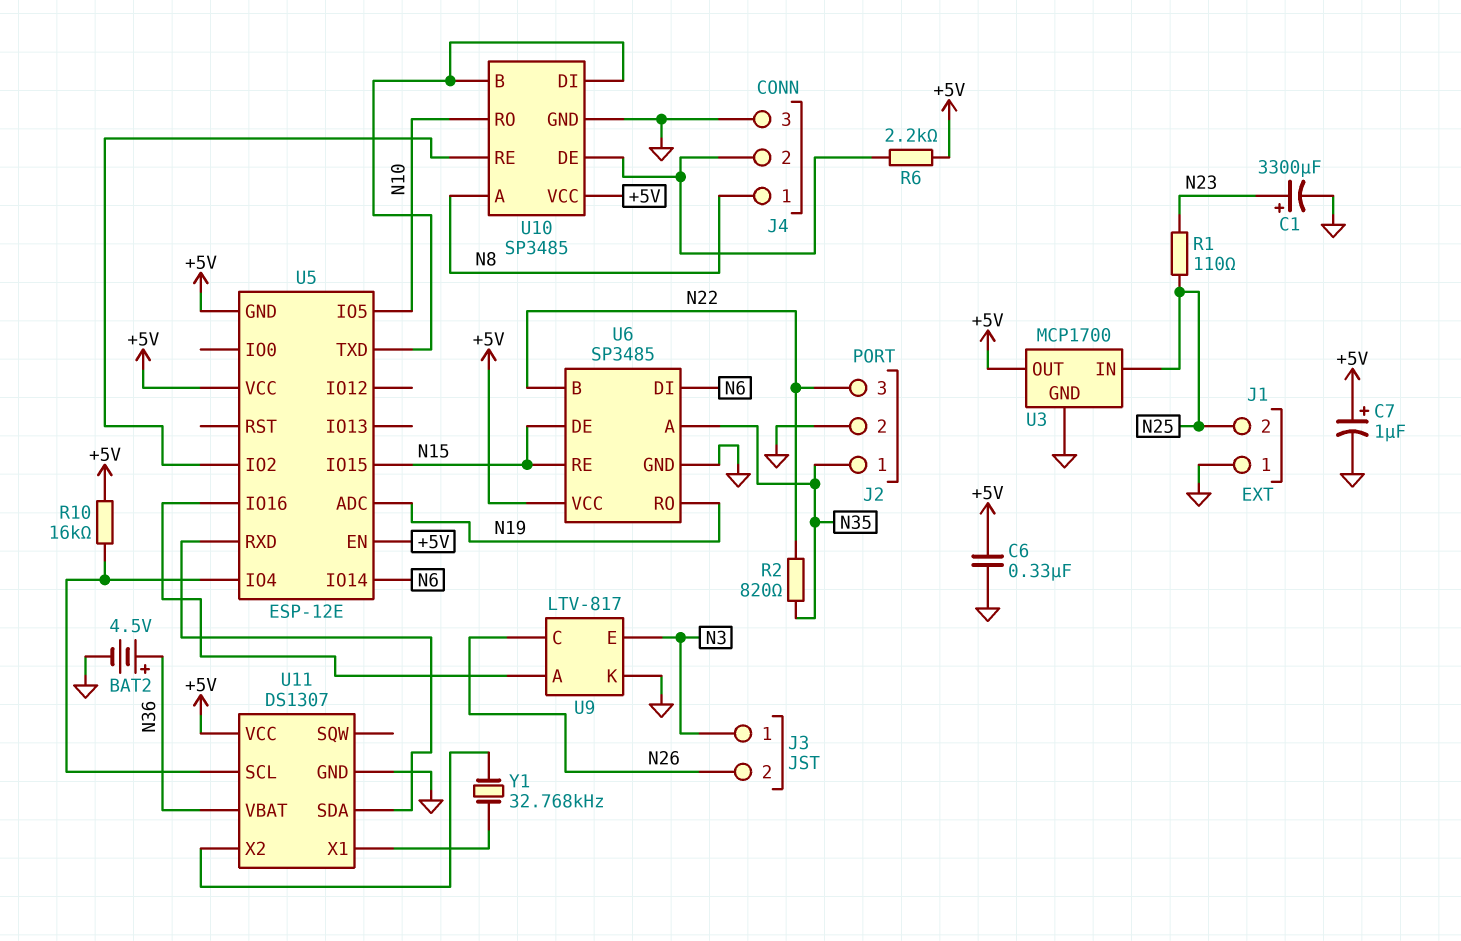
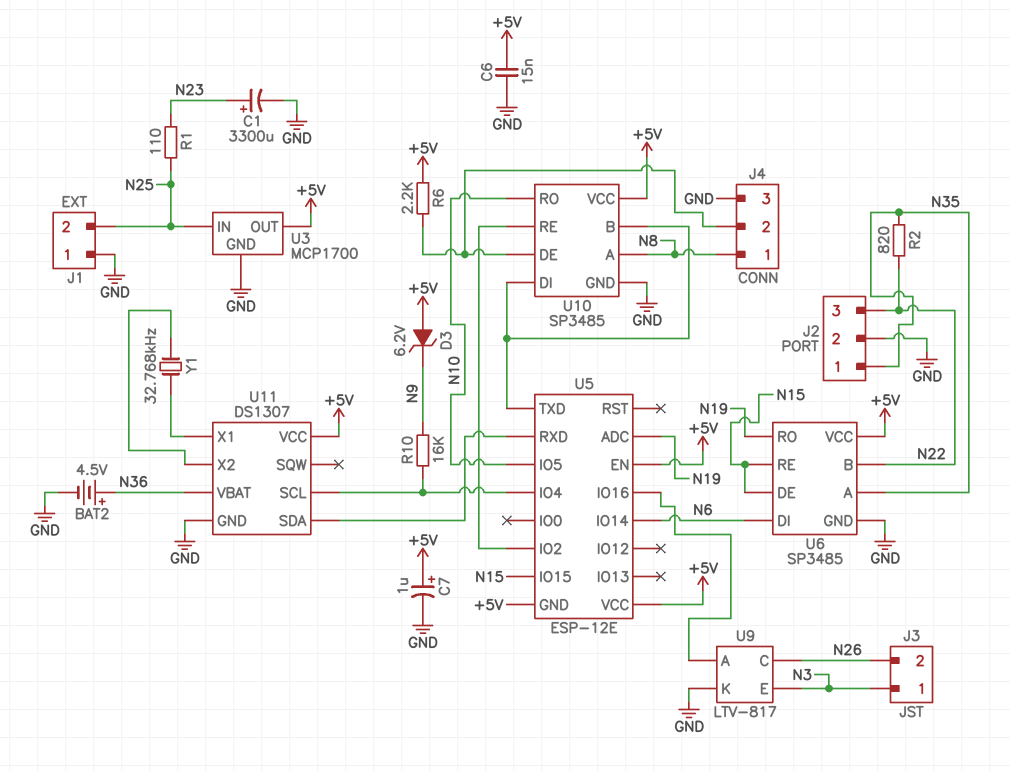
C6: 330nF (+5V, GND) -> 15nF (+5V, GND)
D3: none -> zener 6.2V (A +5V, K N9)
R10: 16k (+5V, U5/IO4) -> 16k (N9, U5/IO4)

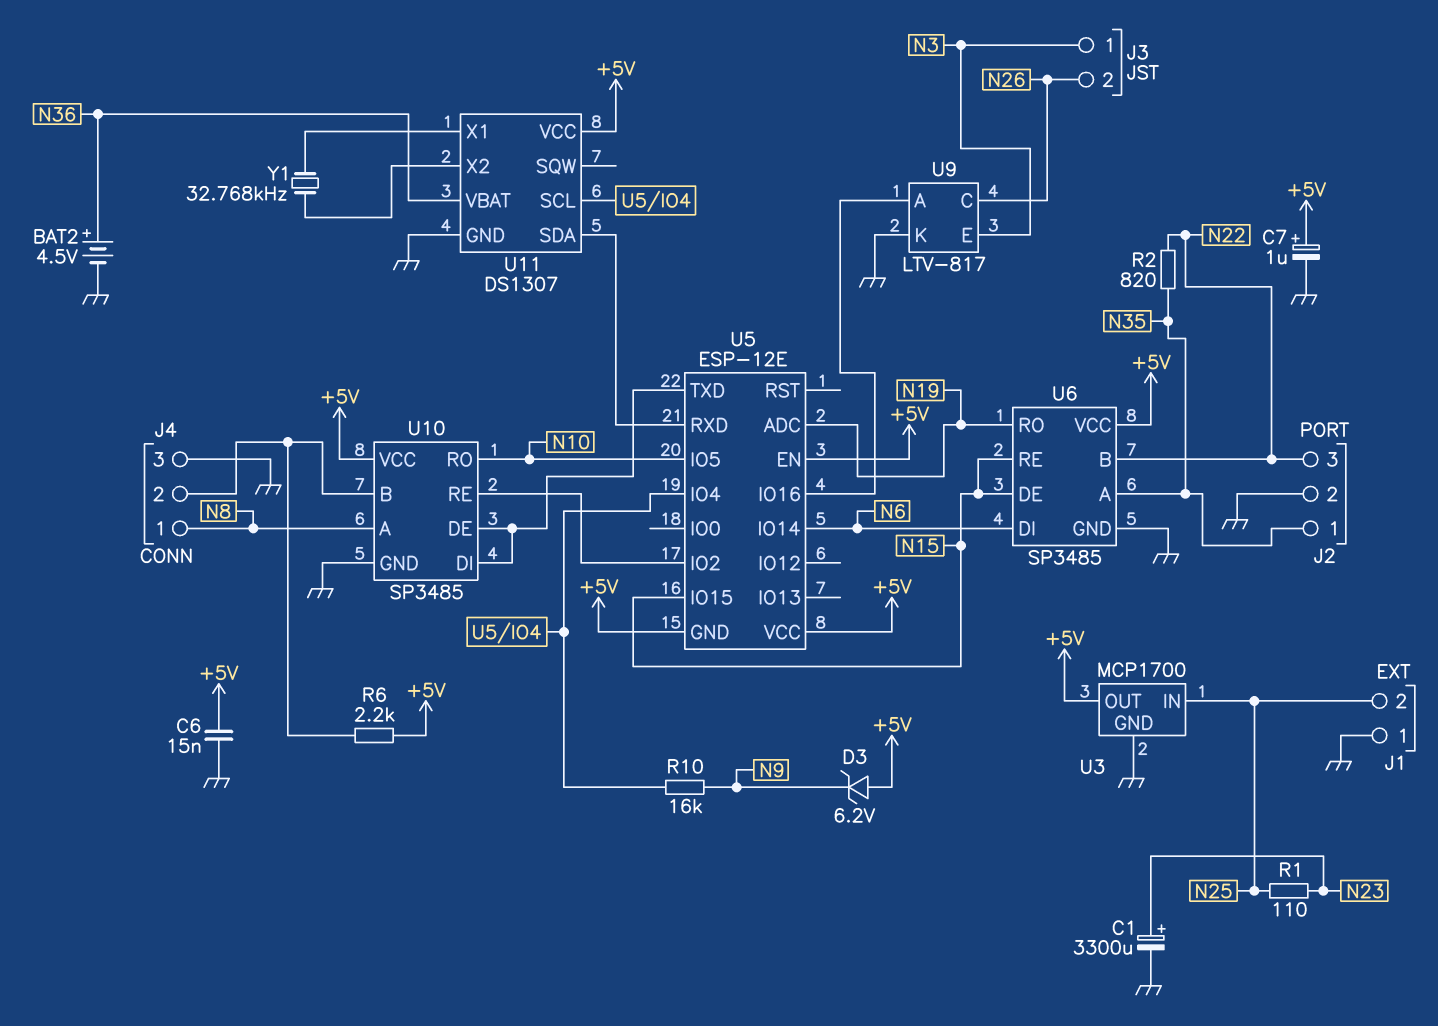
U10 pin B: U5/TXD -> J4/2
U10 pin DE: J4/2 -> U5/TXD

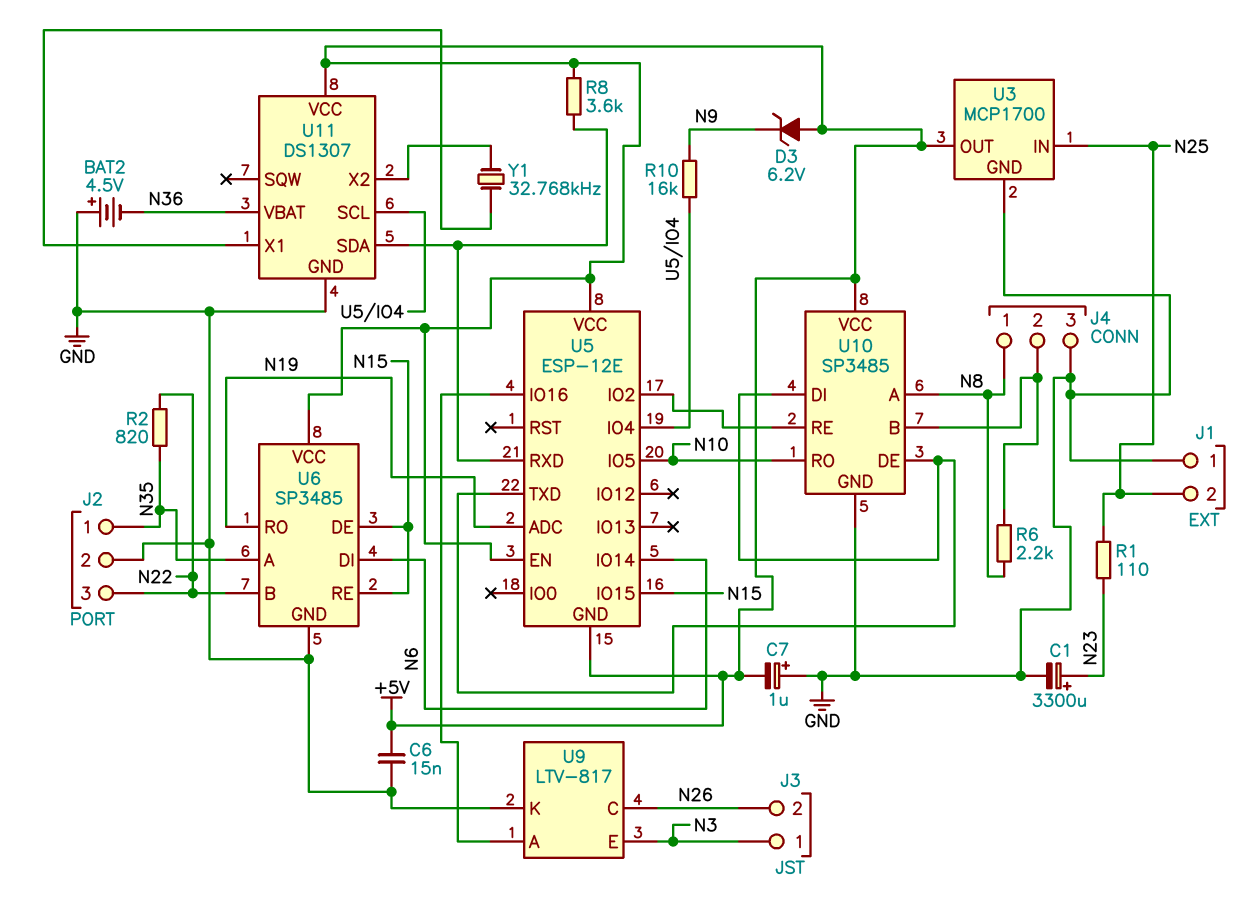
BAT2: 4.5V (plus N36, minus GND) -> 4.5V (plus GND, minus N36)
C7: 1uF (plus +5V, minus GND) -> 1uF (plus GND, minus +5V)
R6: 2.2k (+5V, J4/2) -> 2.2k (J4/2, N8)
R8: none -> 3.6k (+5V, U5/RXD)

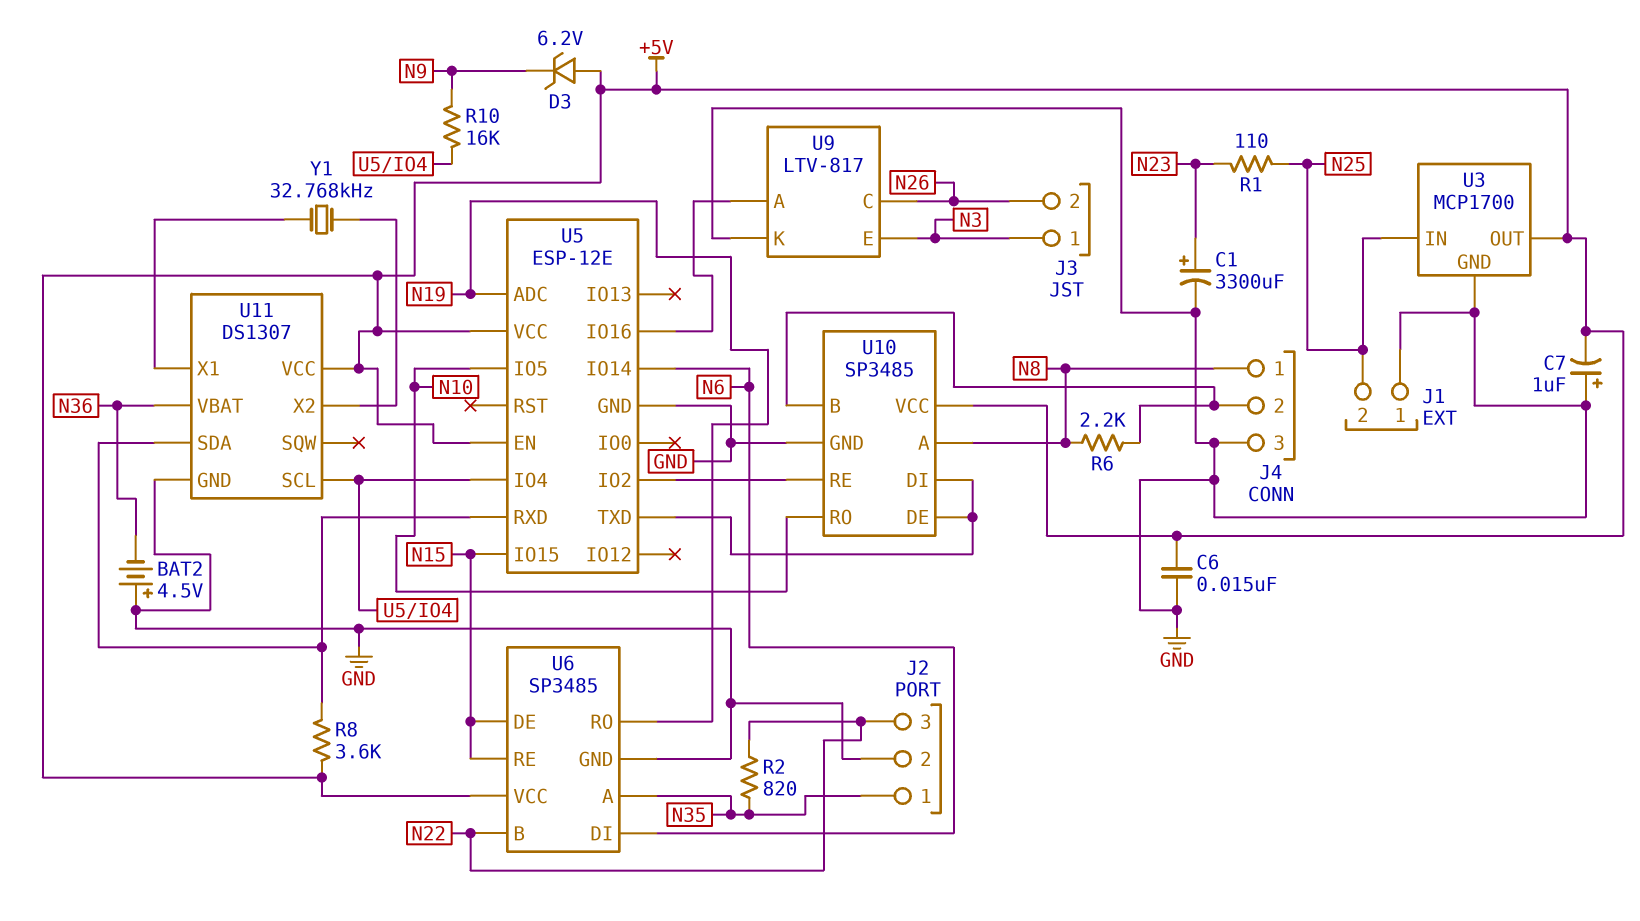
U5 pin GND: +5V -> GND

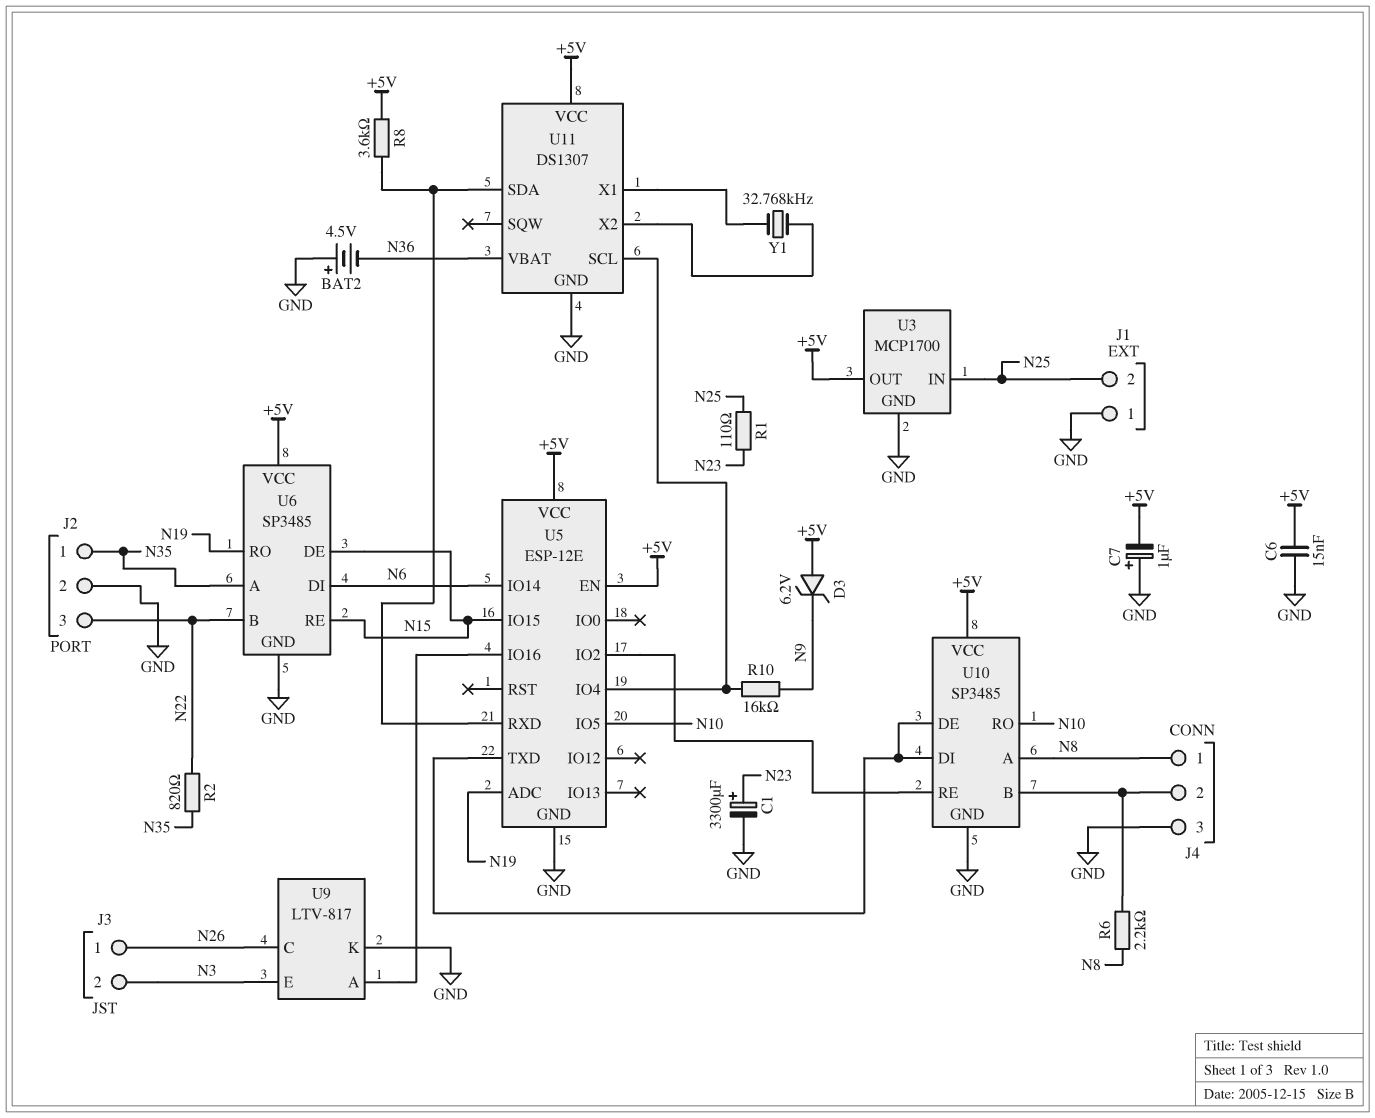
J3 pin 1: N3 -> N26
J3 pin 2: N26 -> N3

